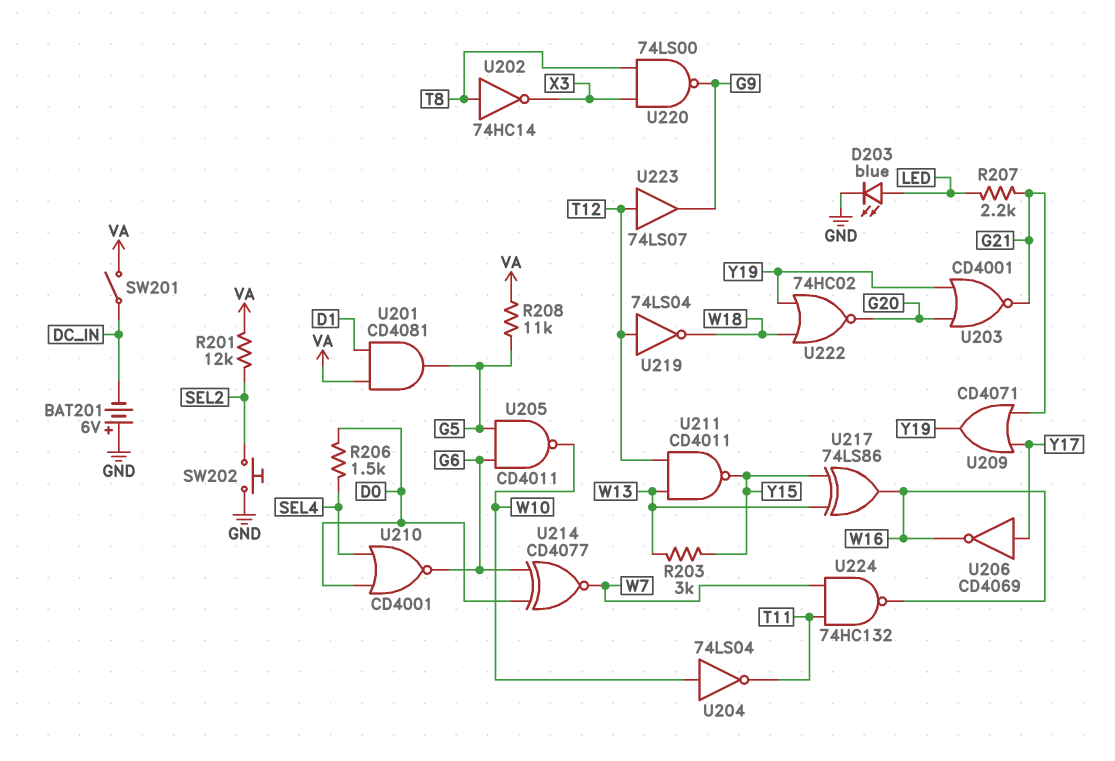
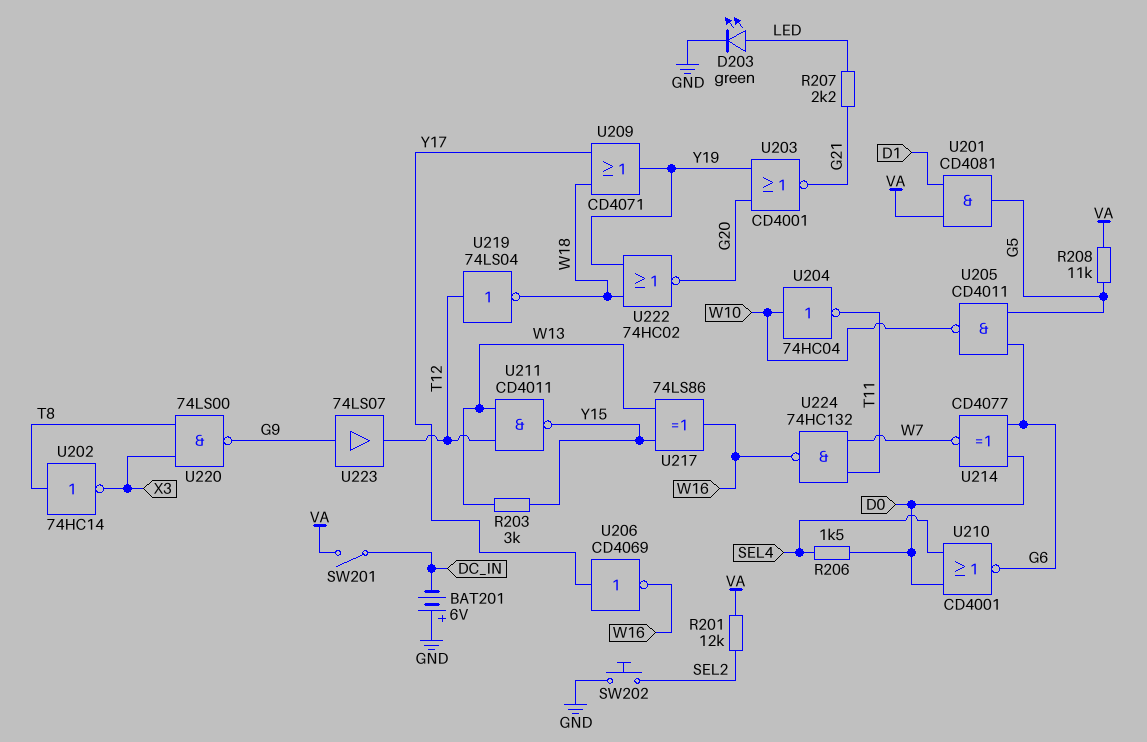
D203: LED blue (A LED, K GND) -> LED green (A LED, K GND)
U204: NOT 74LS04 (in W10, out T11) -> NOT 74HC04 (in W10, out T11)
U209: OR CD4071 (in G21, in Y17, out Y19) -> OR CD4071 (in W18, in Y17, out Y19)
U223: buffer 74LS07 (in T12, out G9) -> buffer 74LS07 (in G9, out T12)

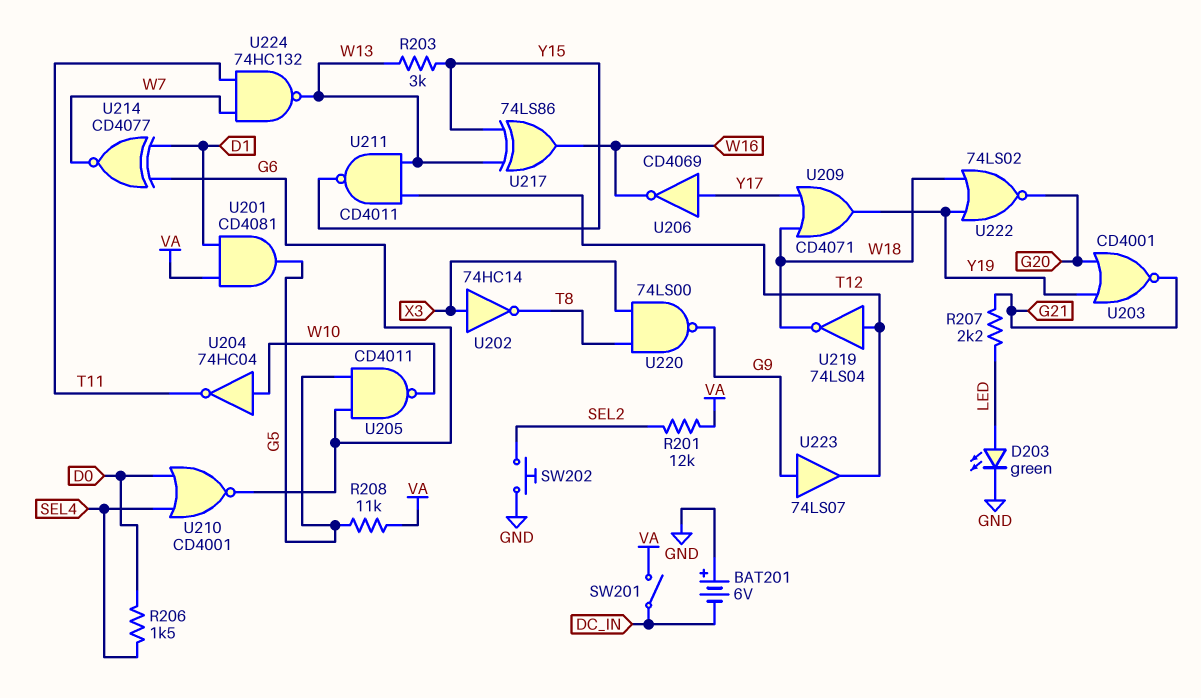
U202: NOT 74HC14 (in T8, out X3) -> NOT 74HC14 (in X3, out T8)
U214: XNOR CD4077 (in D0, in G6, out W7) -> XNOR CD4077 (in D1, in G6, out W7)
U222: NOR 74HC02 (in W18, in Y19, out G20) -> NOR 74LS02 (in W18, in Y19, out G20)
U224: NAND 74HC132 (in T11, in W7, out W16) -> NAND 74HC132 (in T11, in W7, out W13)

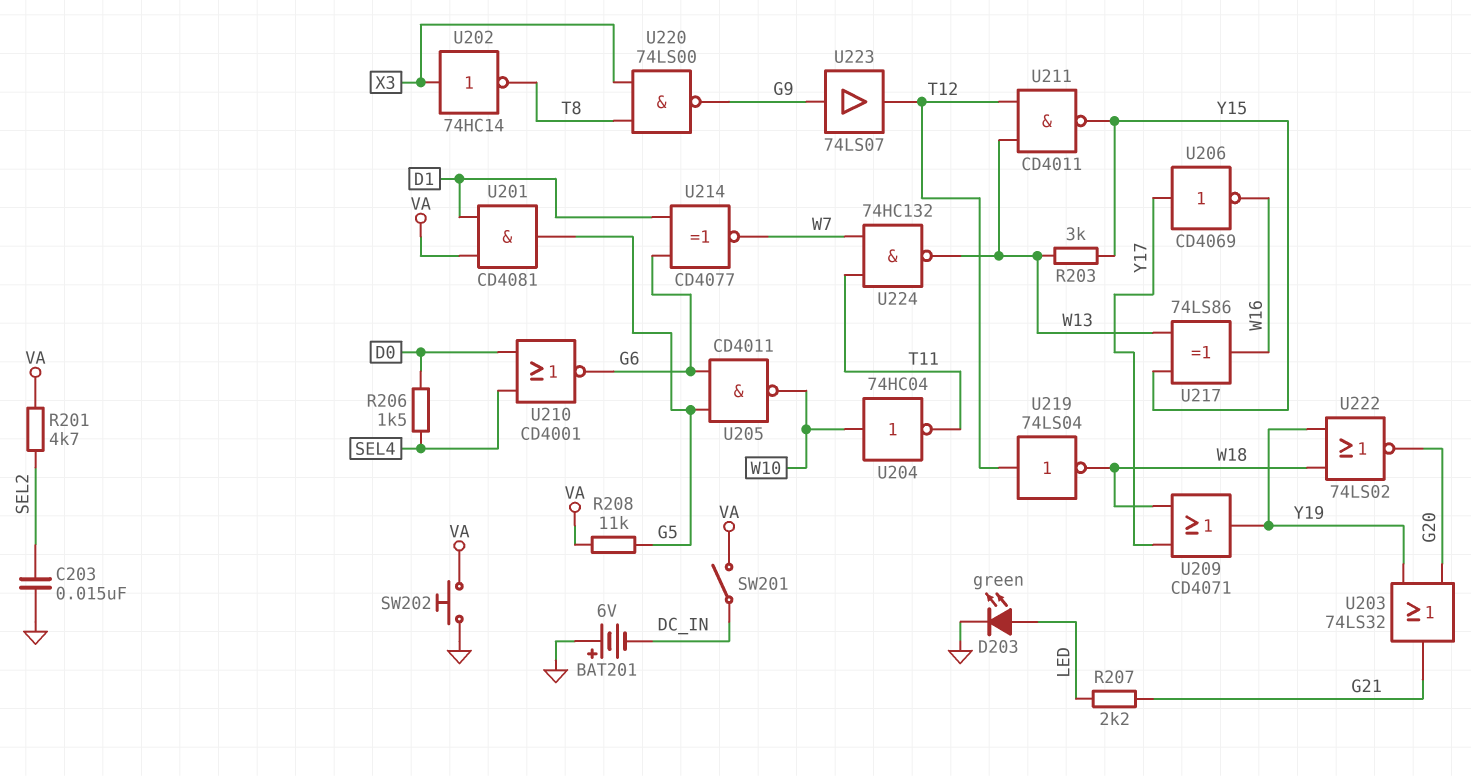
C203: none -> 15nF (GND, SEL2)
R201: 12k (SEL2, VA) -> 4.7k (SEL2, VA)
SW202: button (GND, SEL2) -> button (GND, VA)
U203: NOR CD4001 (in G20, in Y19, out G21) -> OR 74LS32 (in G20, in Y19, out G21)

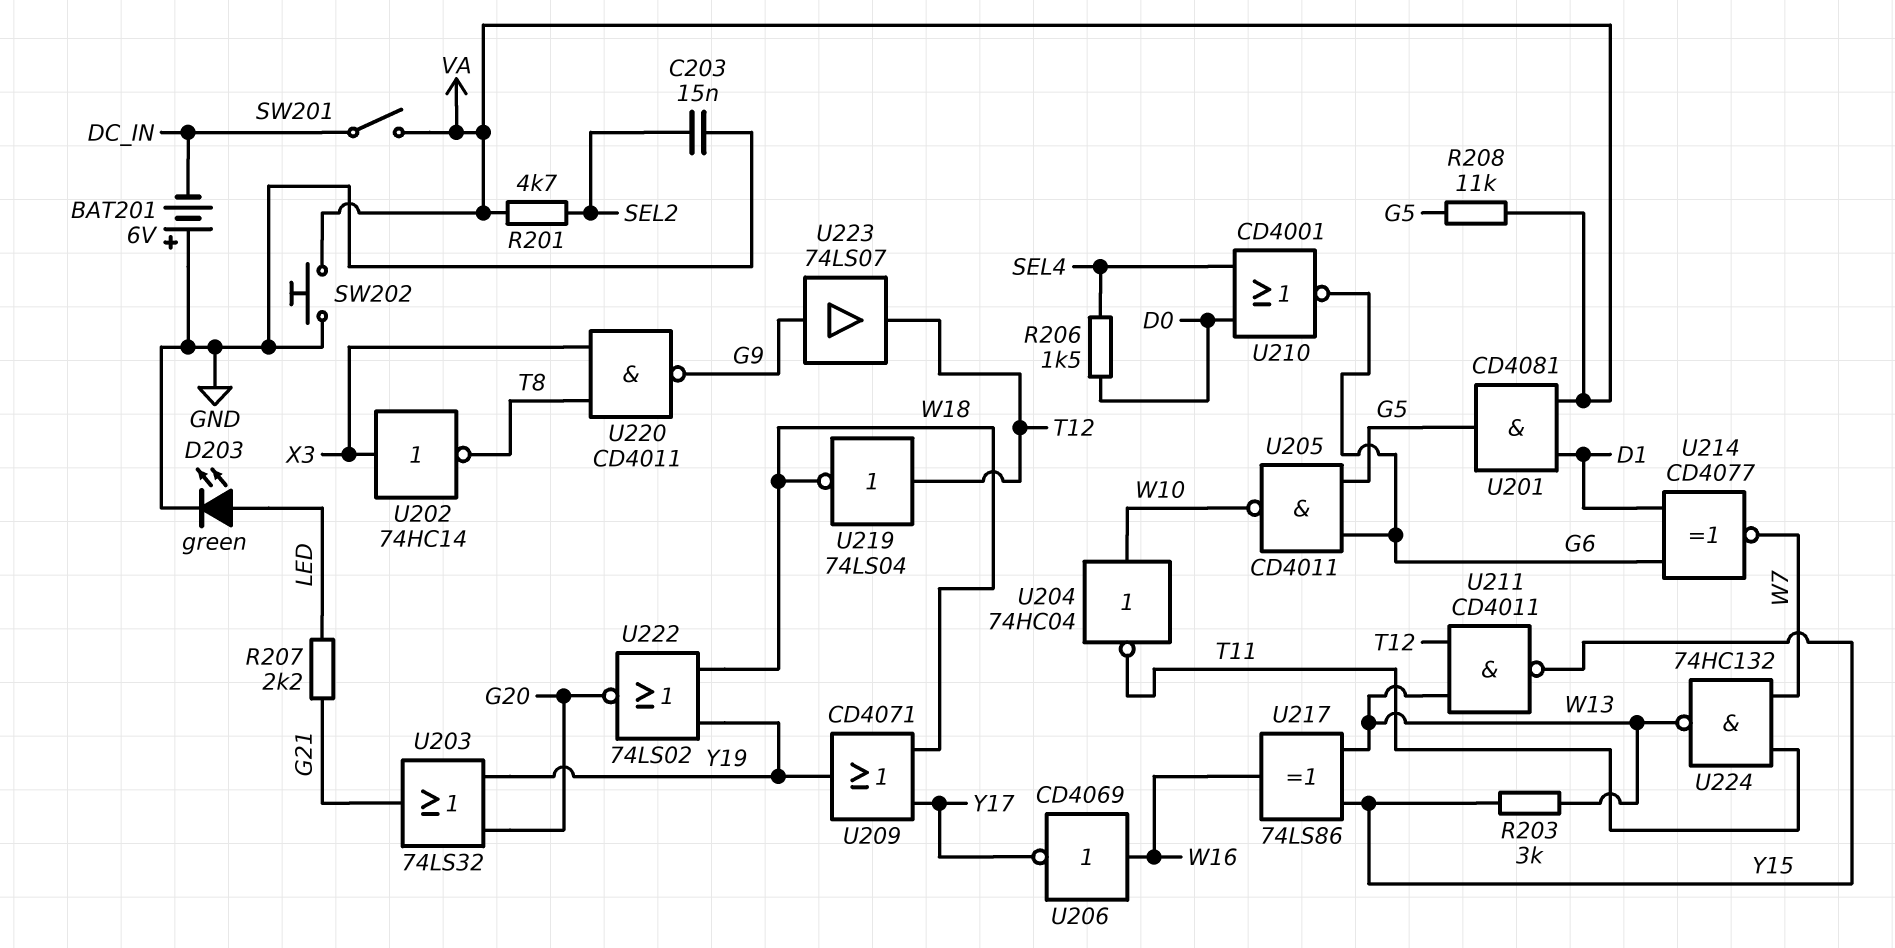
U206: NOT CD4069 (in Y17, out W16) -> NOT CD4069 (in W16, out Y17)
U220: NAND 74LS00 (in T8, in X3, out G9) -> NAND CD4011 (in T8, in X3, out G9)

